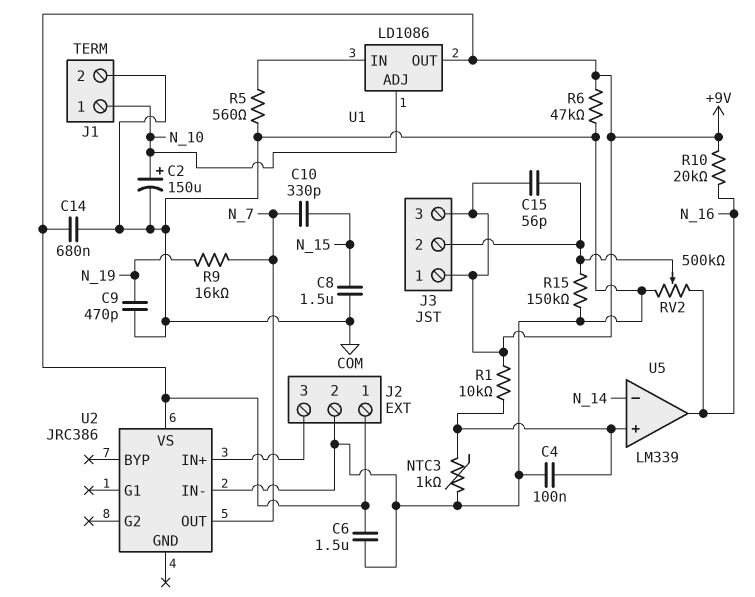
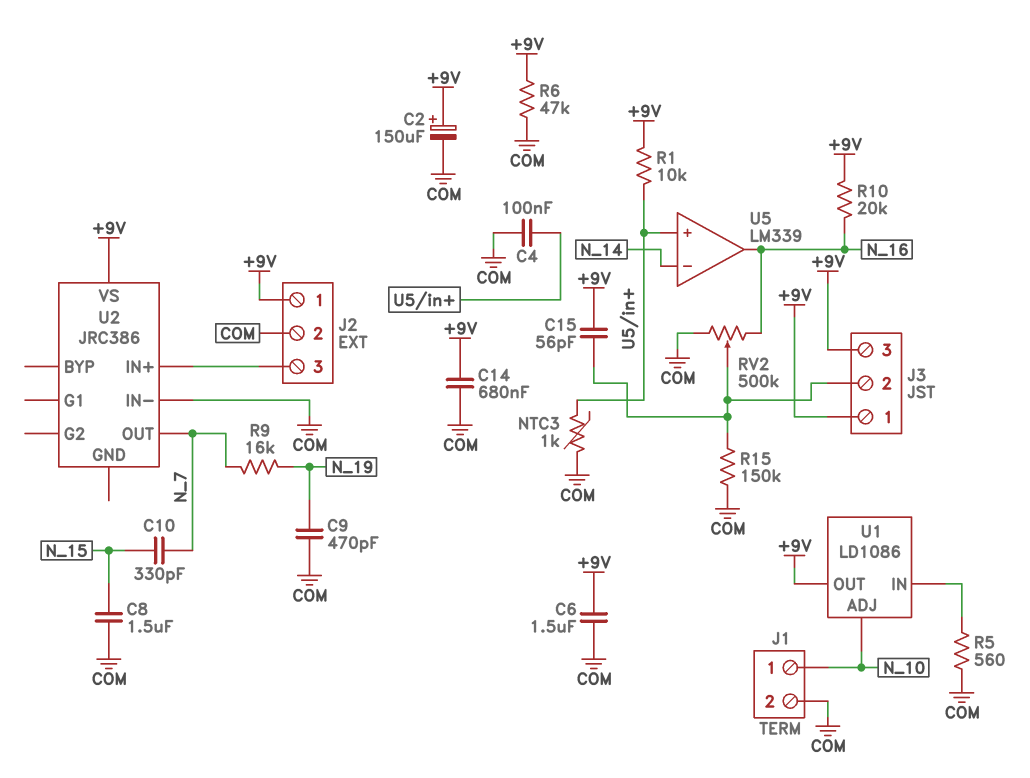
C2: 150uF (plus N_10, minus COM) -> 150uF (plus +9V, minus COM)

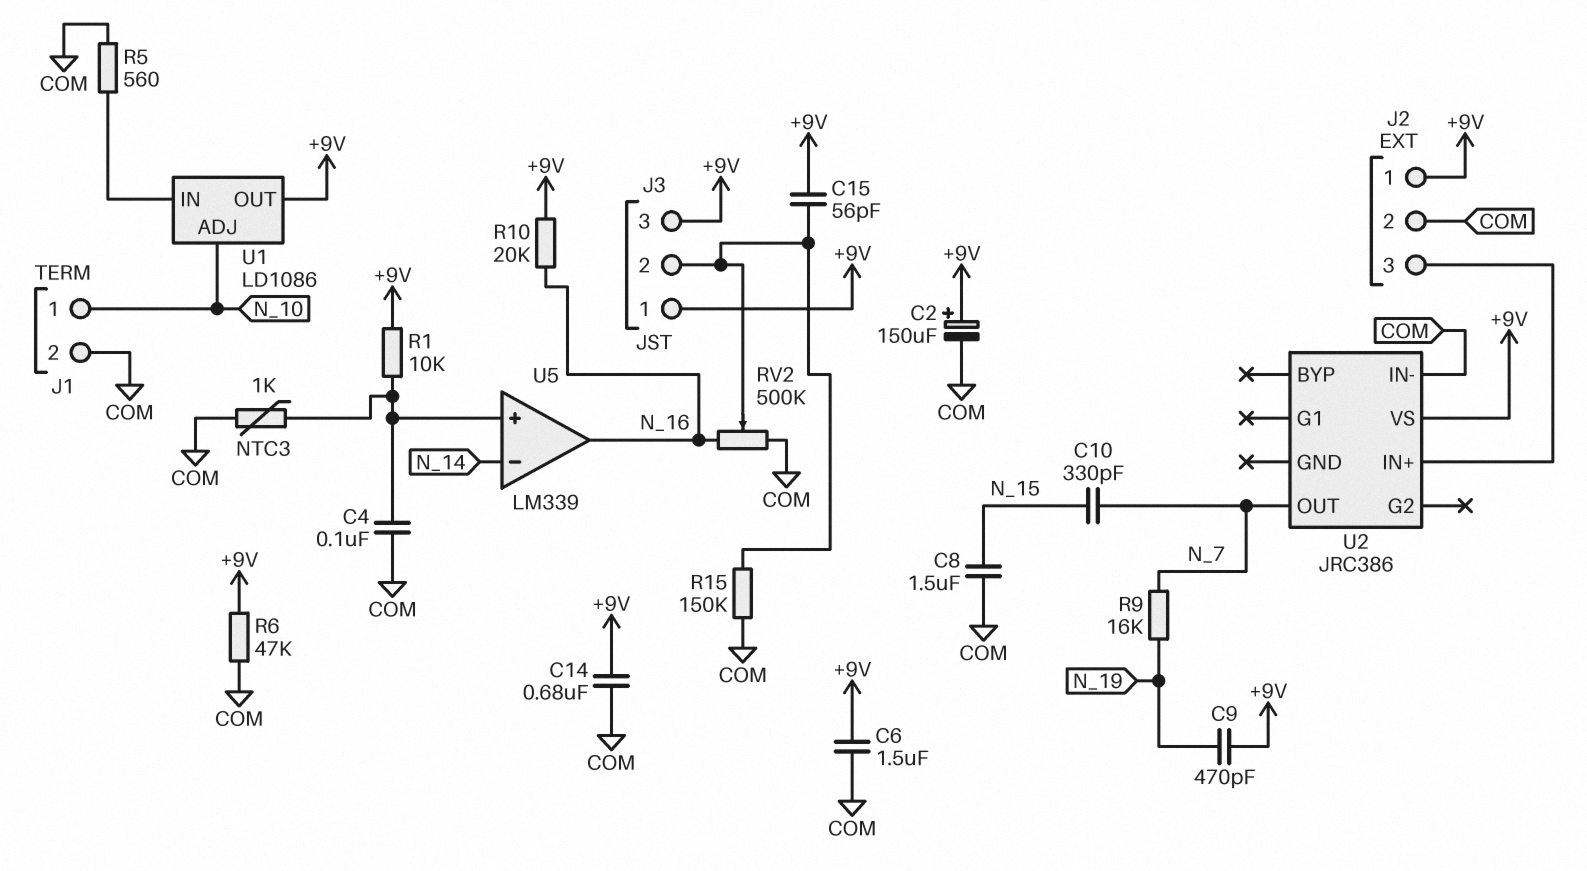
C9: 470pF (COM, N_19) -> 470pF (+9V, N_19)

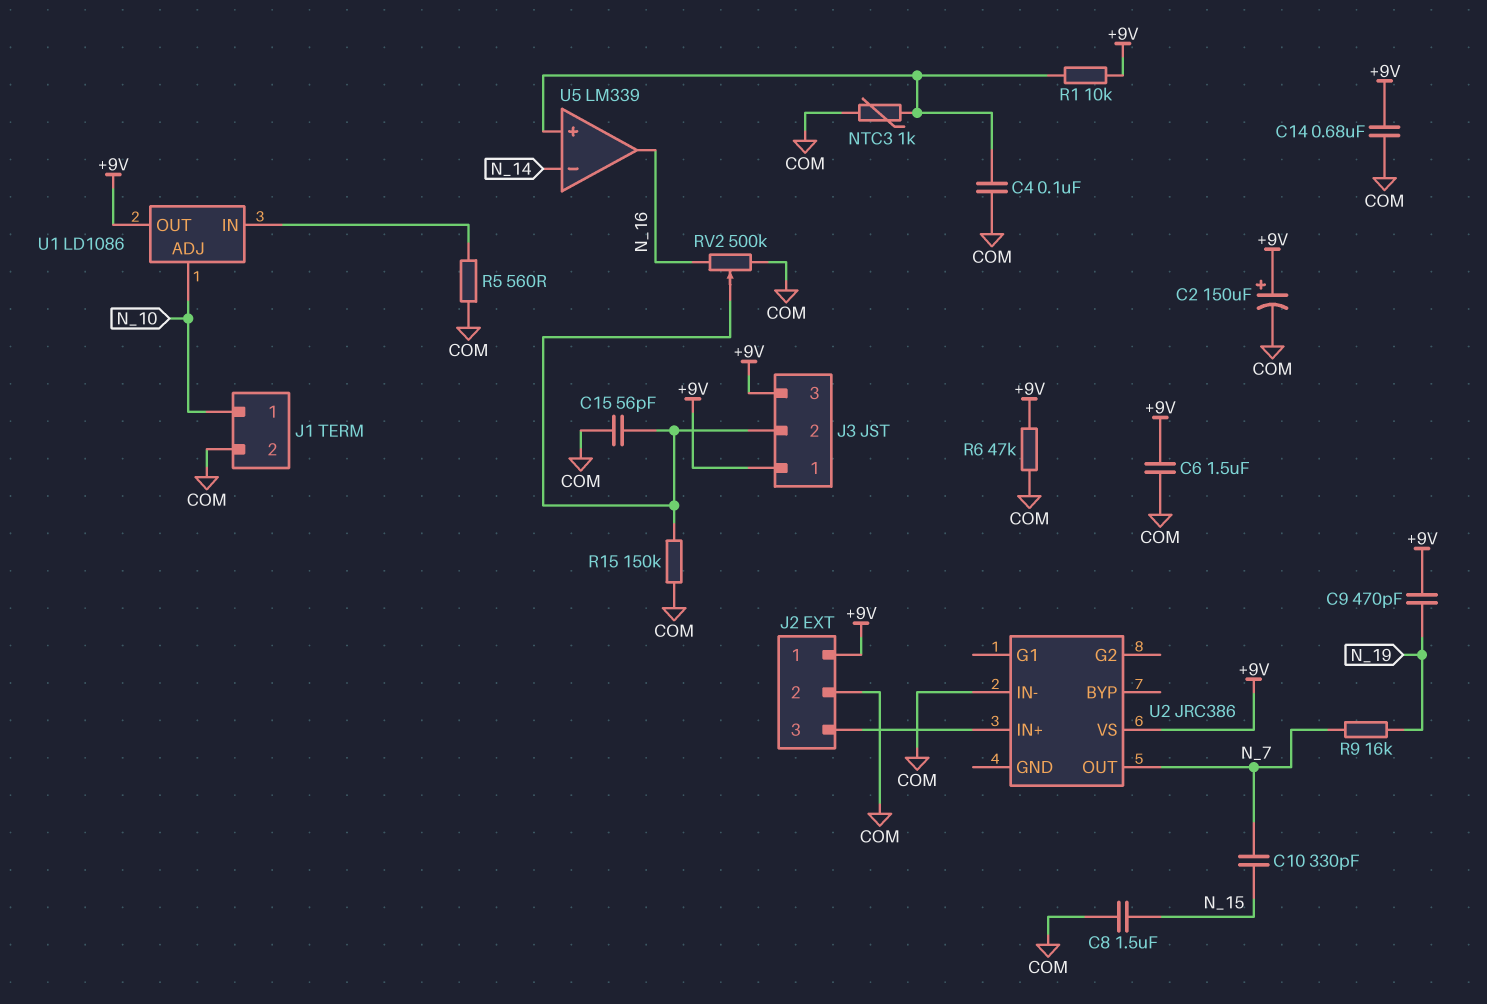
C15: 56pF (+9V, J3/2) -> 56pF (COM, J3/2)
R10: 20k (+9V, N_16) -> none

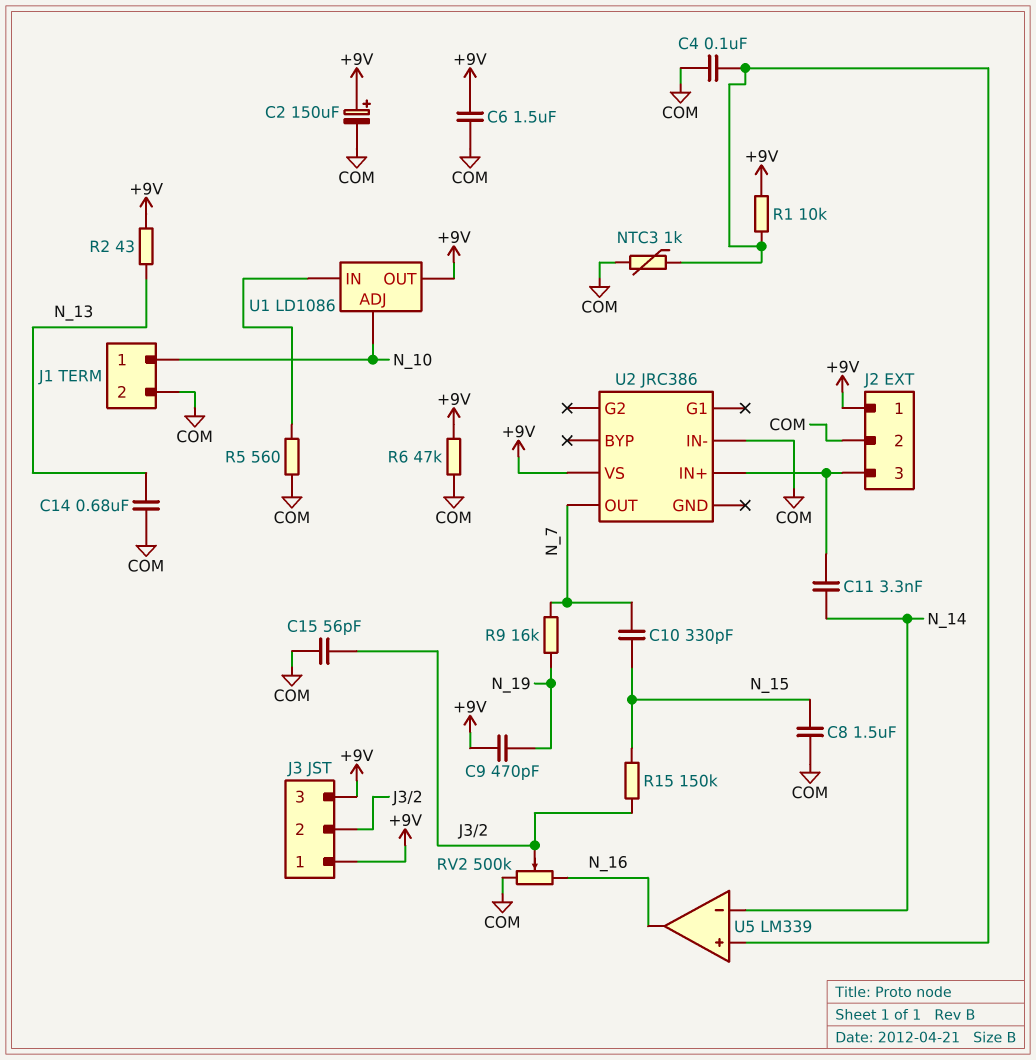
C11: none -> 3.3nF (J2/3, N_14)
C14: 680nF (+9V, COM) -> 680nF (COM, N_13)
R2: none -> 43 (+9V, N_13)
R15: 150k (COM, J3/2) -> 150k (J3/2, N_15)

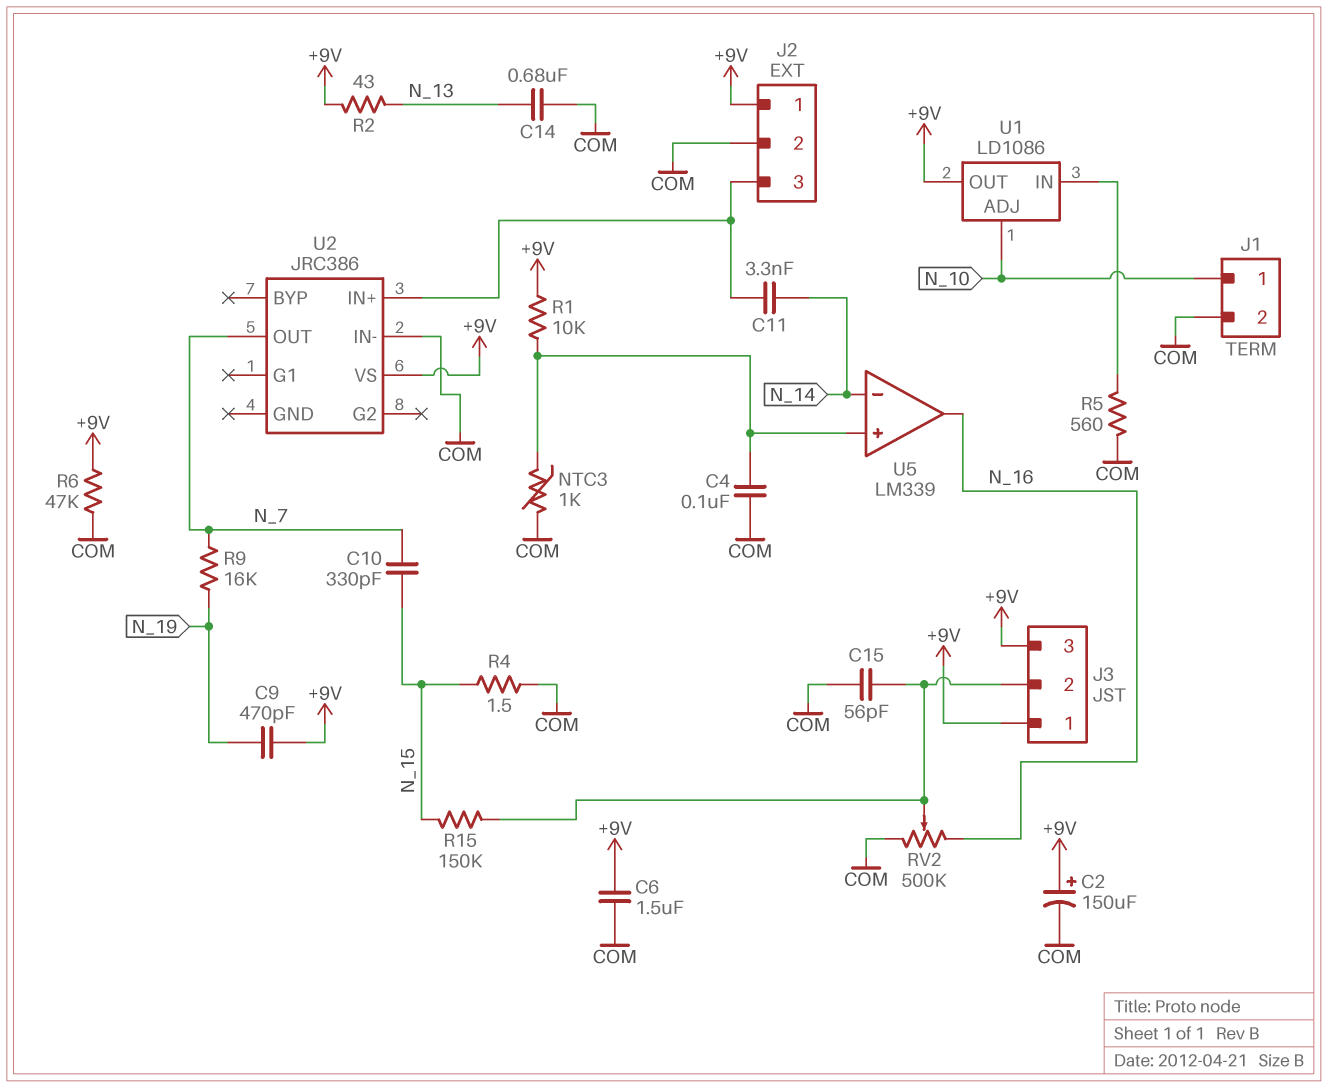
C8: 1.5uF (COM, N_15) -> none
R4: none -> 1.5 (COM, N_15)

